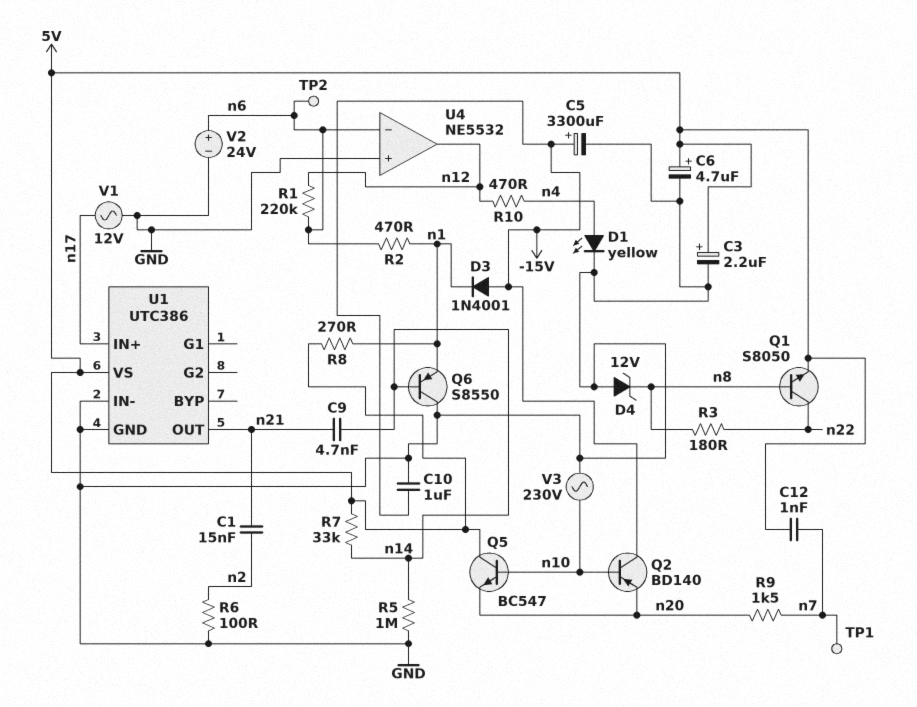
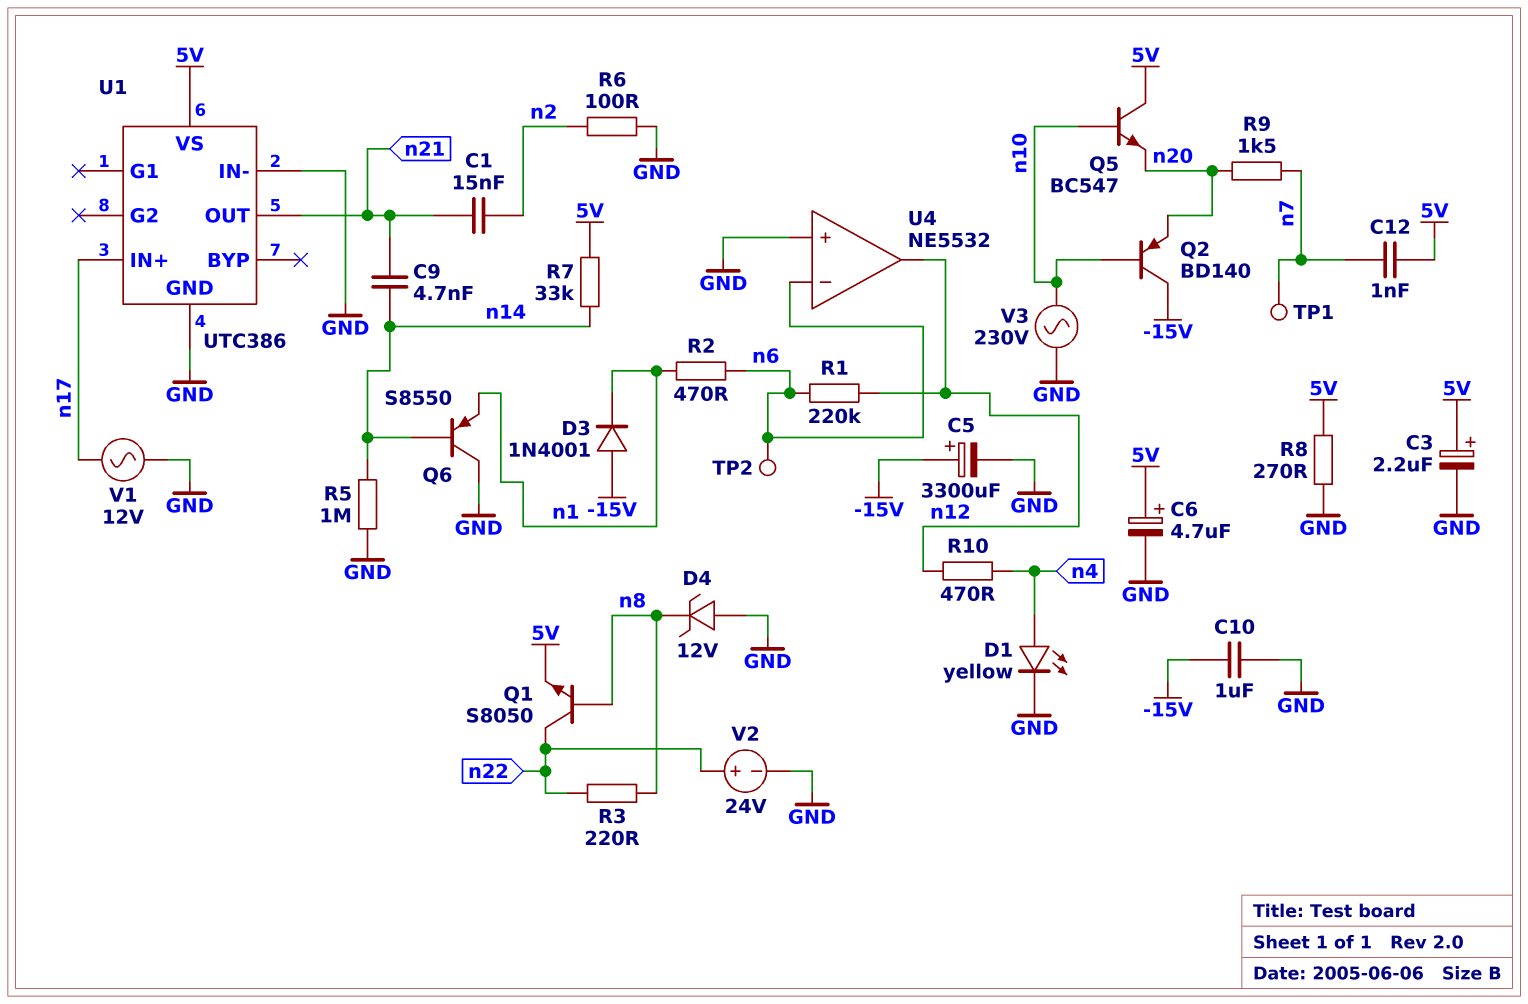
R3: 180 (n8, n22) -> 220 (n8, n22)
R8: 270 (5V, n1) -> 270 (5V, GND)
V2: 24V (plus n6, minus GND) -> 24V (plus n22, minus GND)

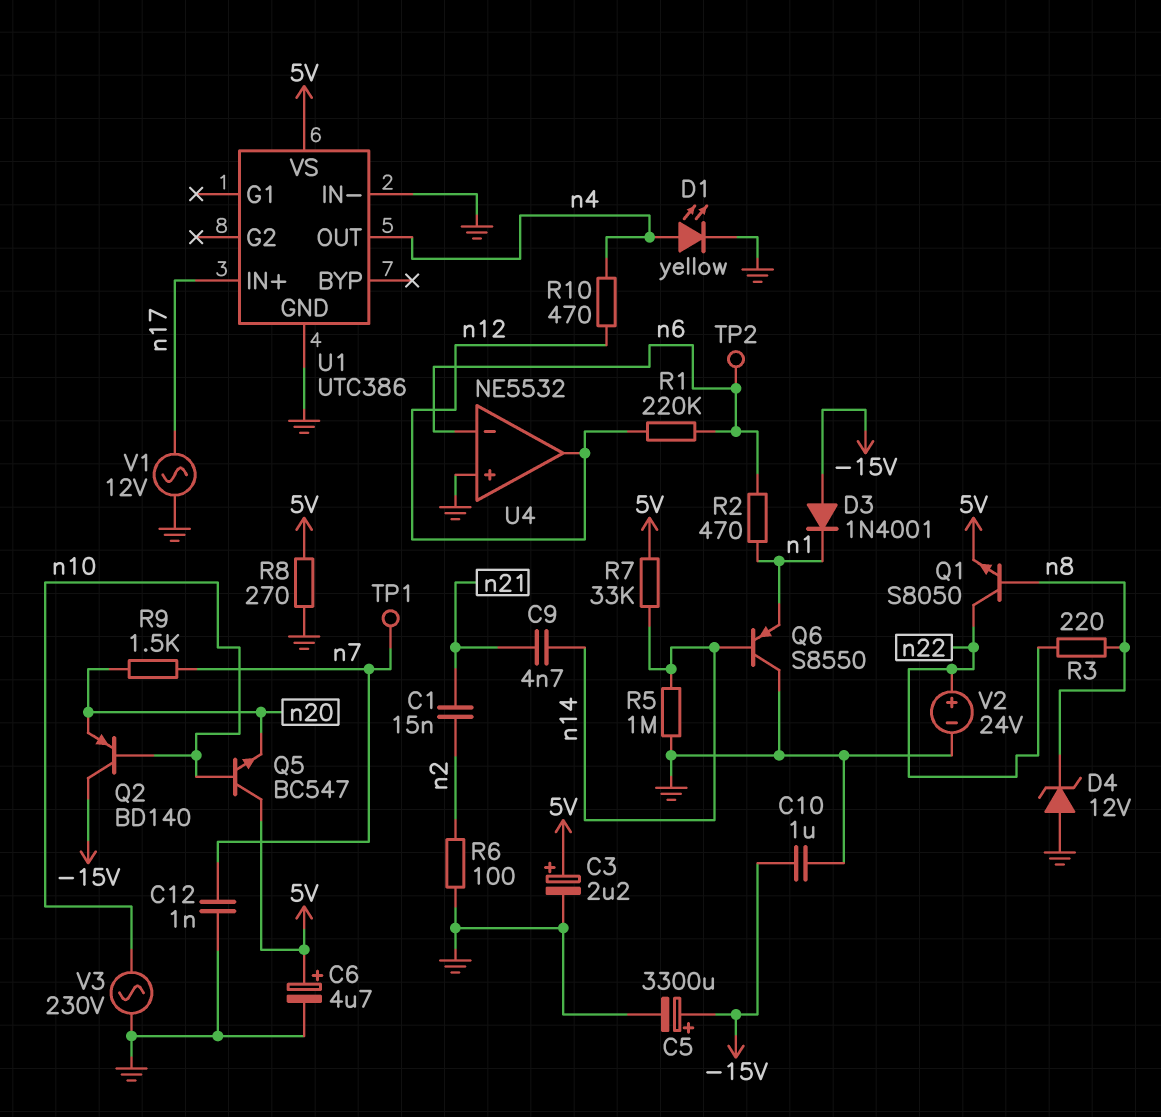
C12: 1nF (5V, n7) -> 1nF (GND, n7)
U1 pin OUT: n21 -> n4

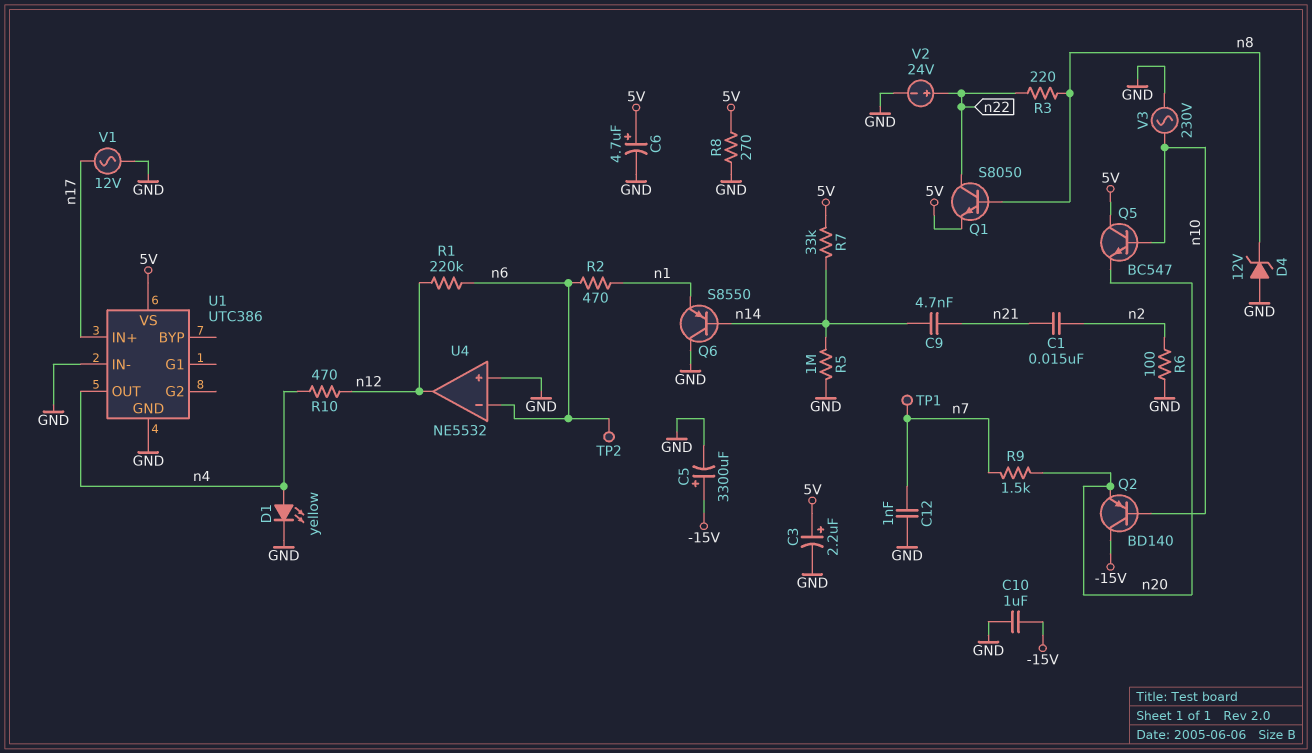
D3: diode 1N4001 (A -15V, K n1) -> none

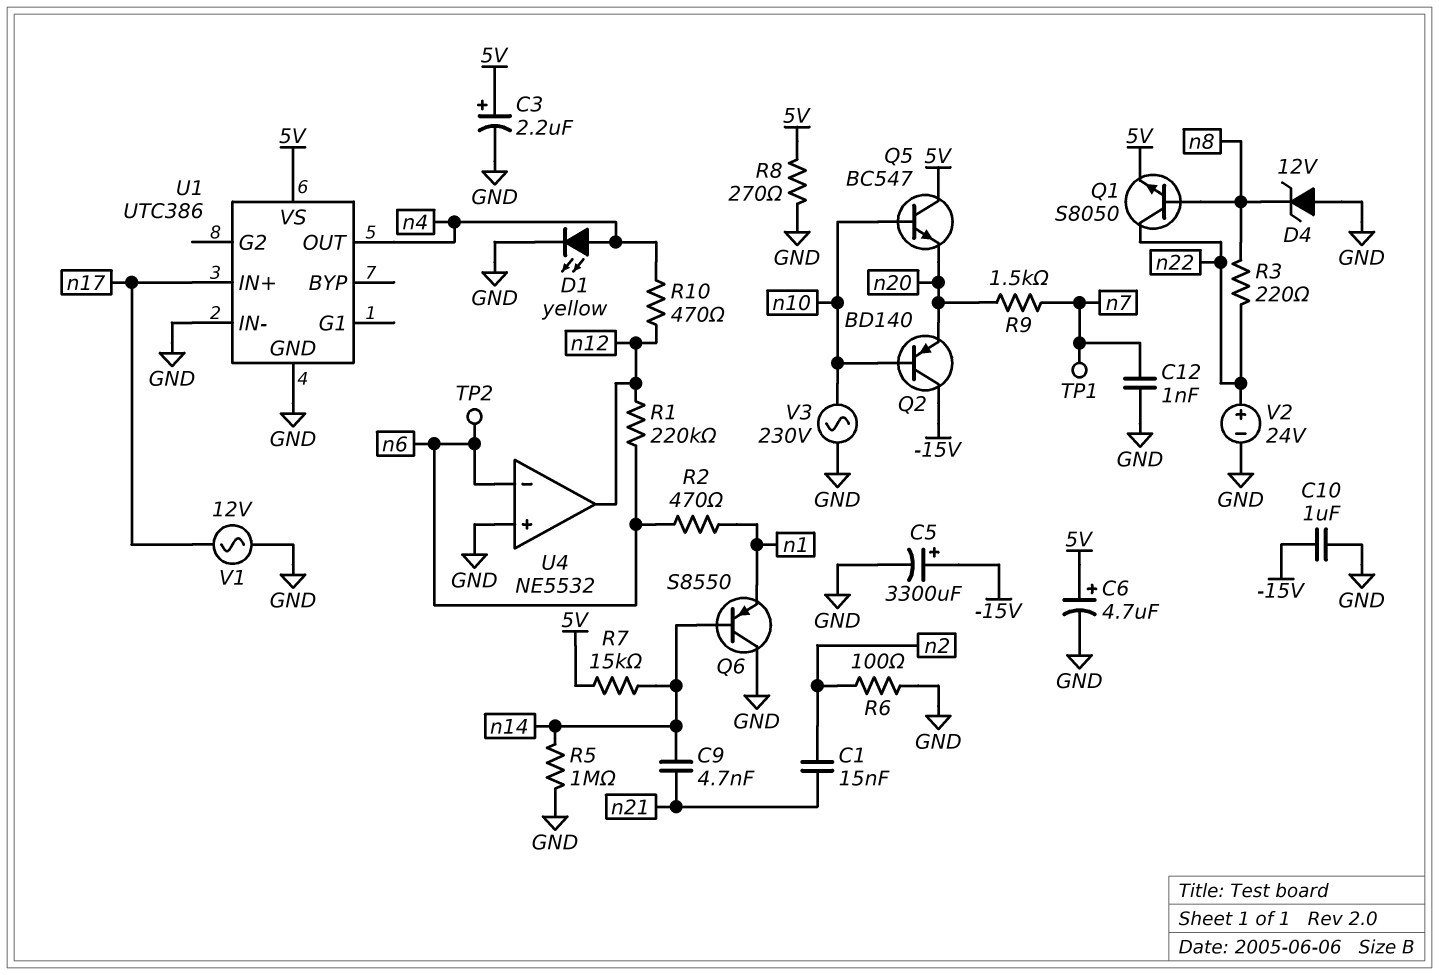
R7: 33k (5V, n14) -> 15k (5V, n14)

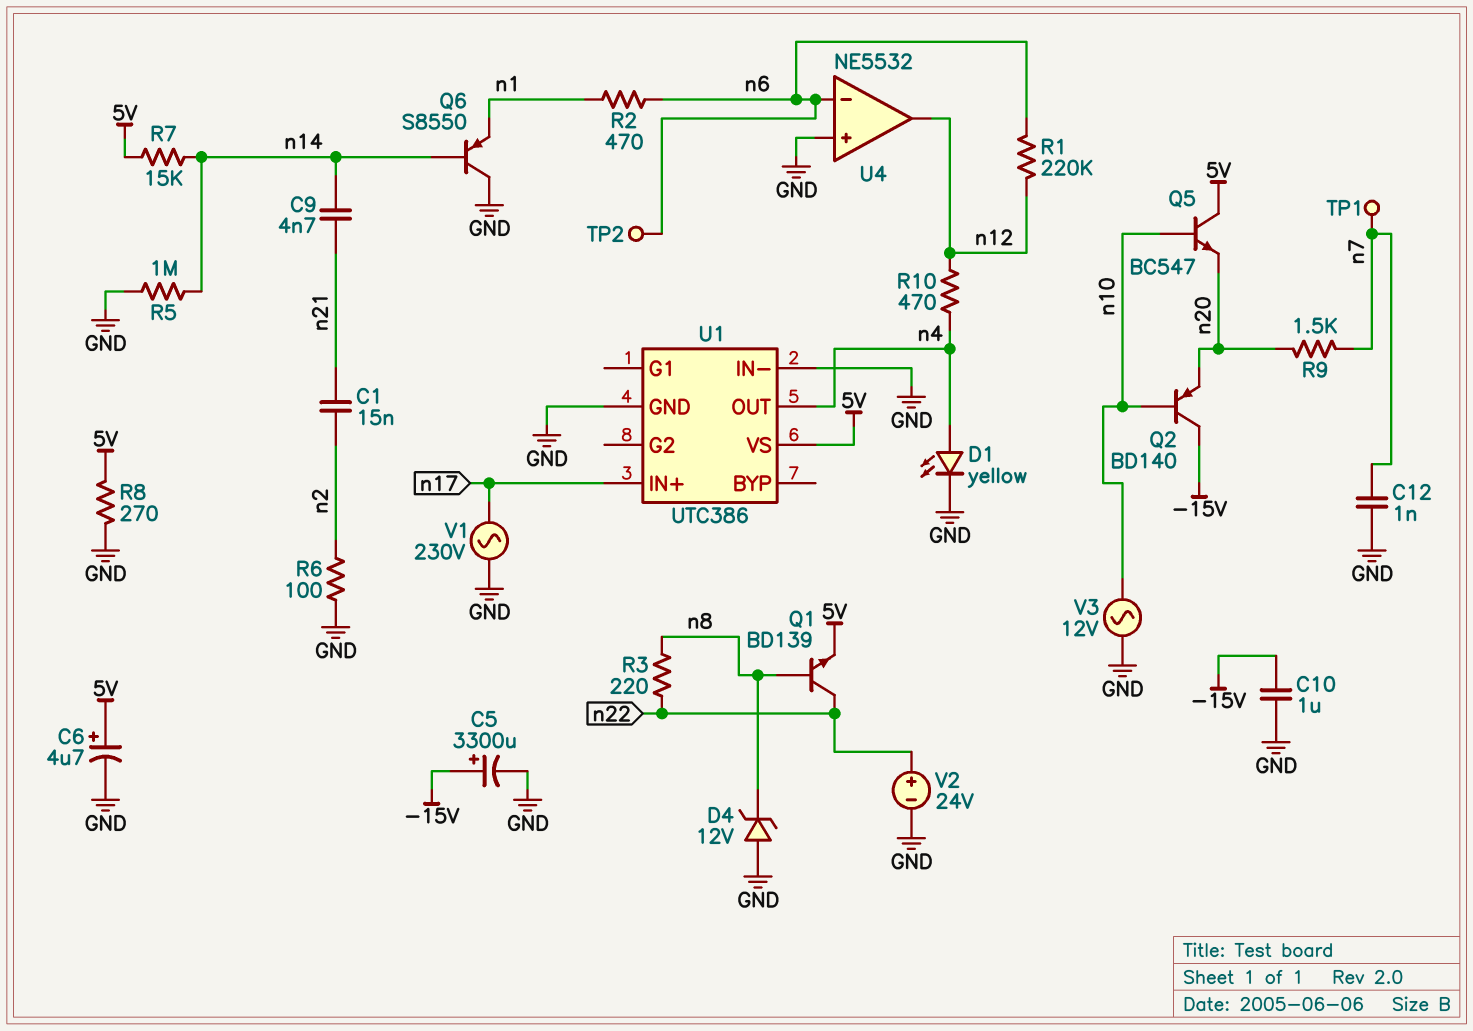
C3: 2.2uF (plus 5V, minus GND) -> none
Q1: NPN S8050 (B n8, C n22, E 5V) -> NPN BD139 (B n8, C n22, E 5V)
V1: AC 12V (GND, n17) -> AC 230V (GND, n17)
V3: AC 230V (GND, n10) -> AC 12V (GND, n10)

